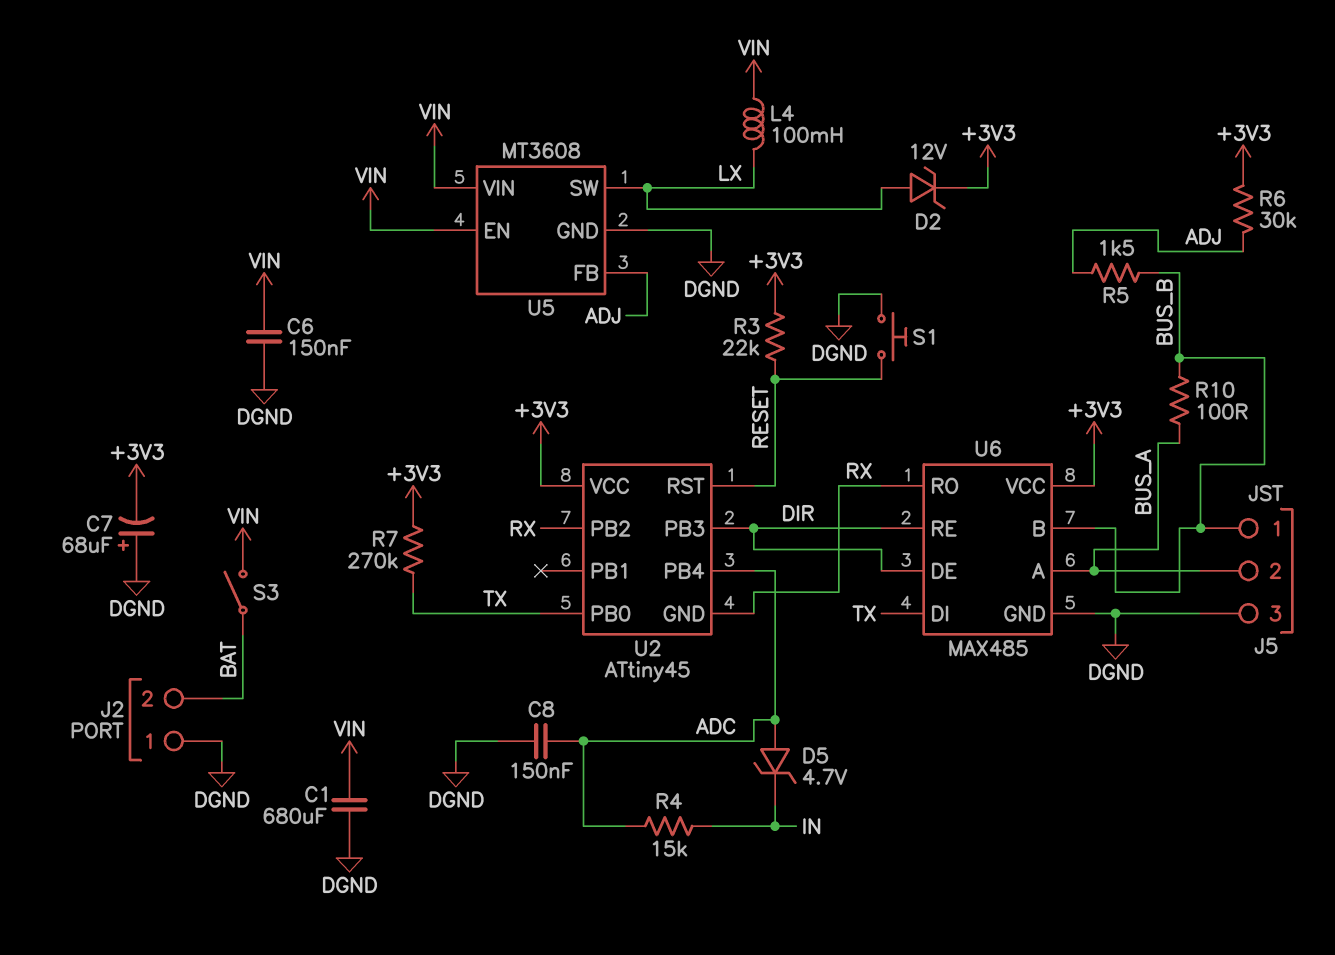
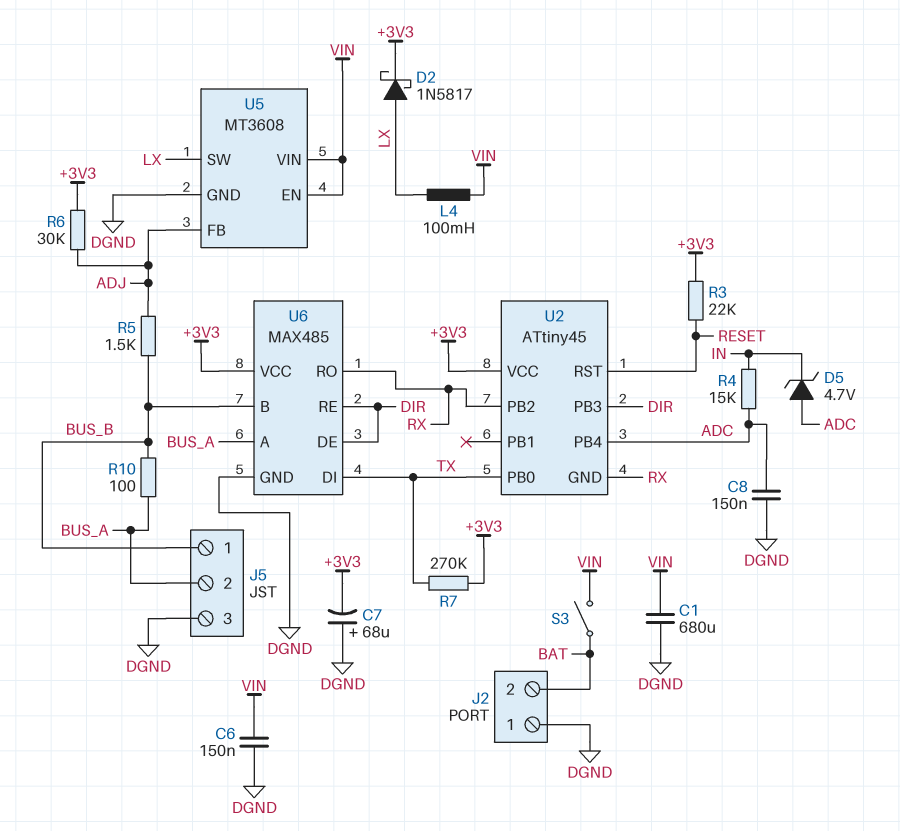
D2: zener 12V (A LX, K +3V3) -> schottky 1N5817 (A LX, K +3V3)
S1: button (DGND, RESET) -> none

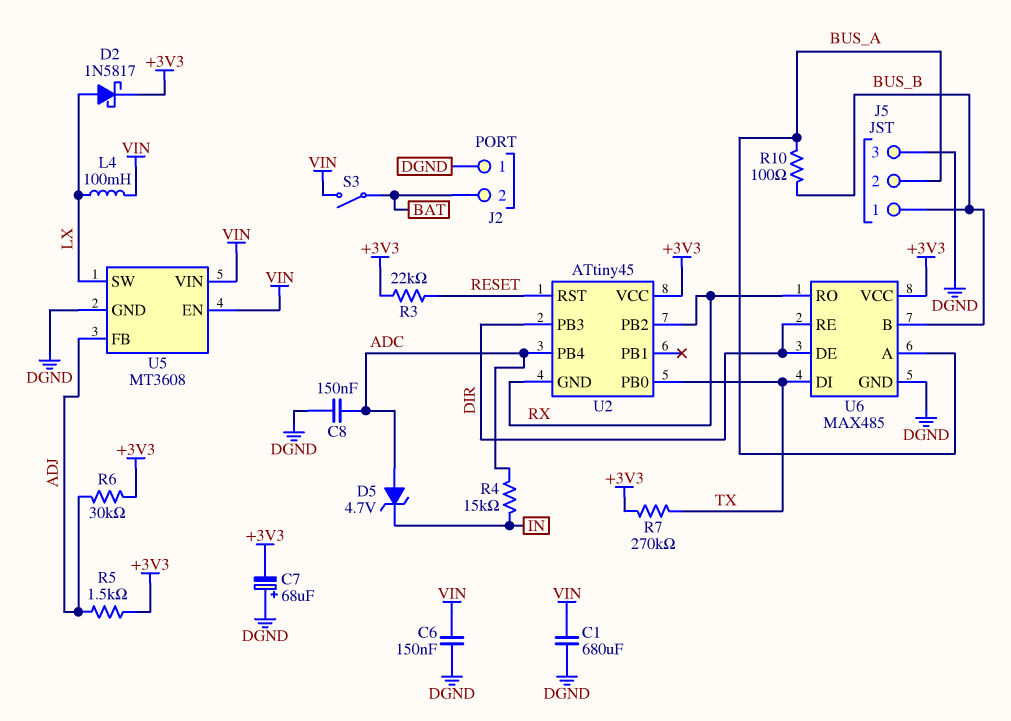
R5: 1.5k (ADJ, BUS_B) -> 1.5k (+3V3, ADJ)

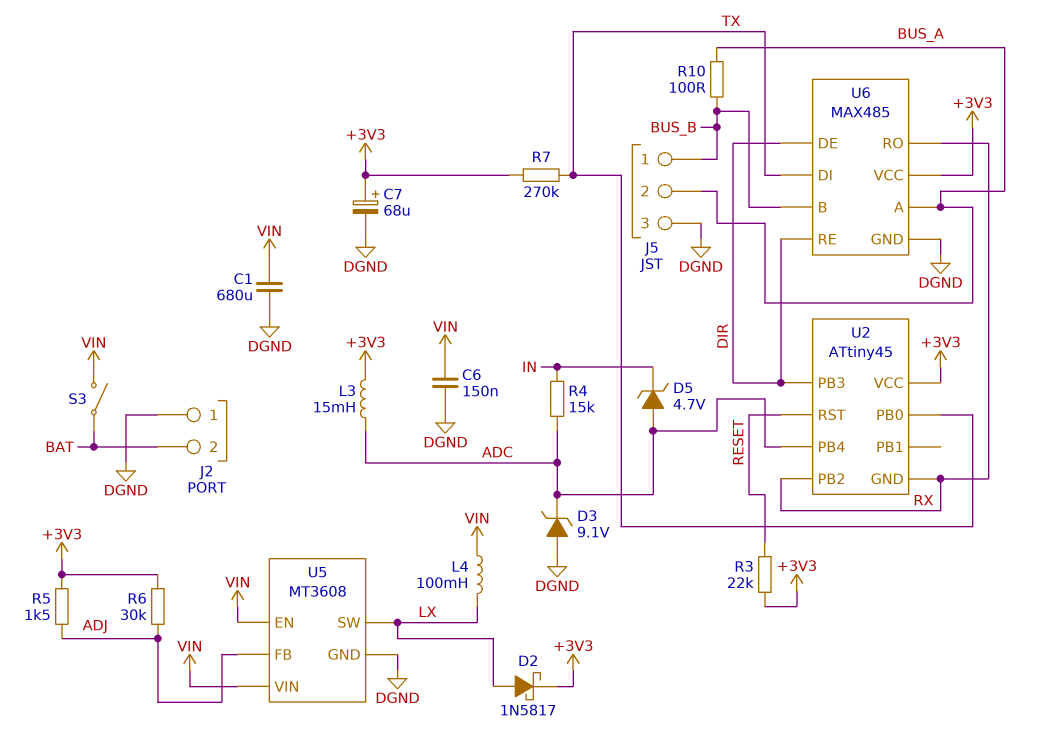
C7: 68uF (plus DGND, minus +3V3) -> 68uF (plus +3V3, minus DGND)
C8: 150nF (ADC, DGND) -> none
D3: none -> zener 9.1V (A DGND, K ADC)
L3: none -> 15mH (+3V3, ADC)

